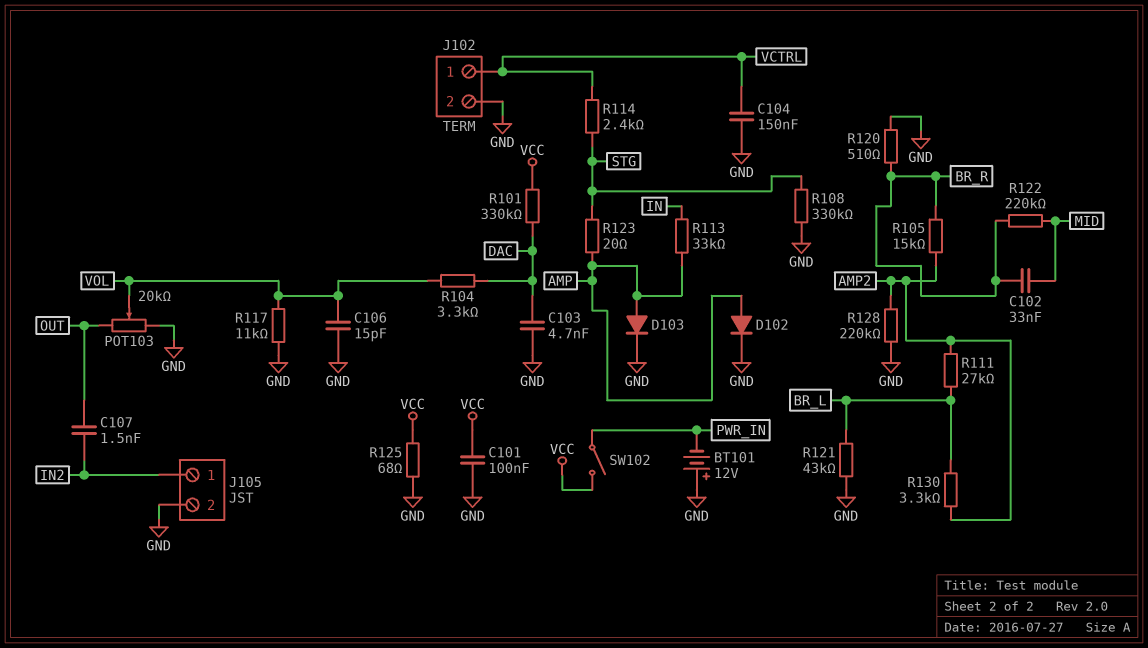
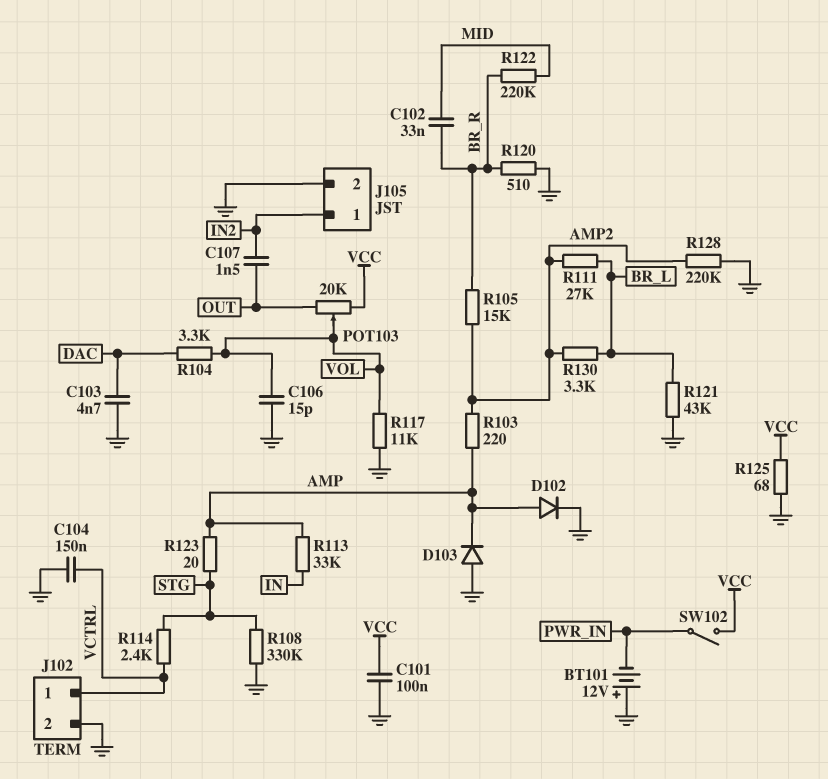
D103: diode (A AMP, K GND) -> diode (A GND, K AMP)
POT103: 20k (GND, OUT, wiper VOL) -> 20k (OUT, VCC, wiper VOL)
R101: 330k (DAC, VCC) -> none
R103: none -> 220 (AMP, AMP2)

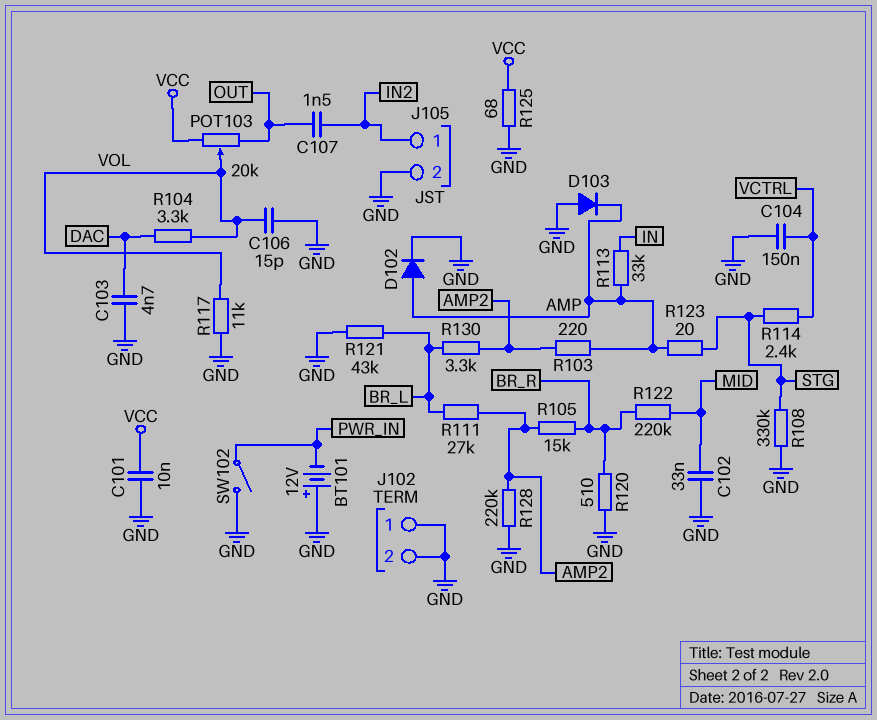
C101: 100nF (GND, VCC) -> 10nF (GND, VCC)
C102: 33nF (BR_R, MID) -> 33nF (GND, MID)
J102 pin 1: VCTRL -> GND
SW102: switch (PWR_IN, VCC) -> switch (GND, PWR_IN)

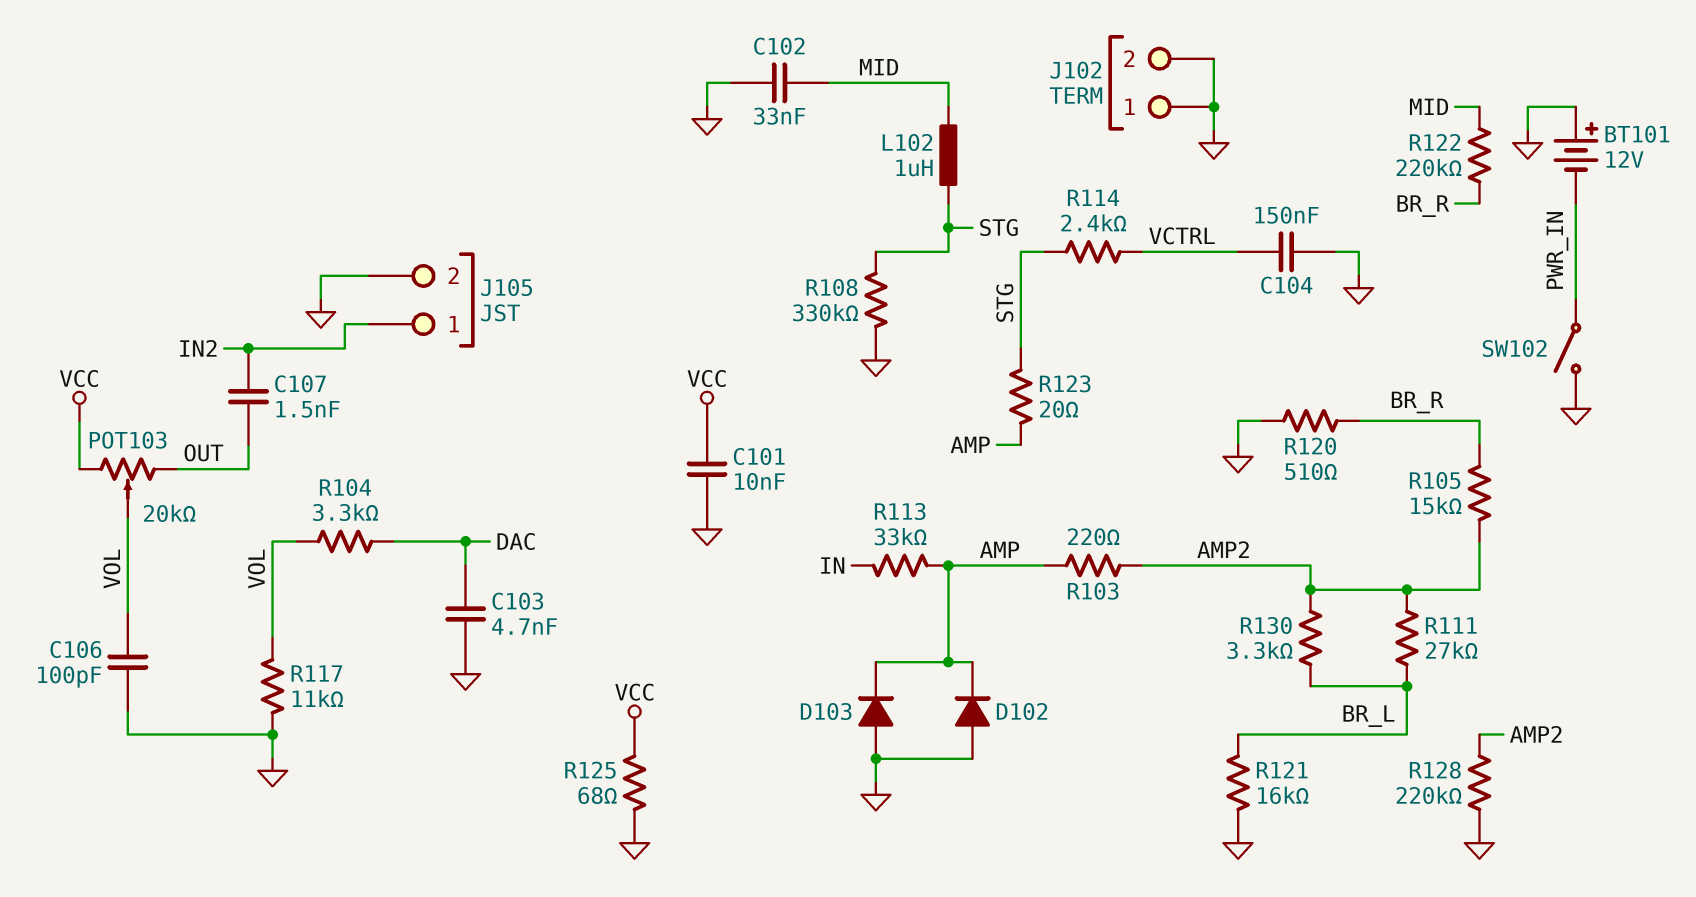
C106: 15pF (GND, VOL) -> 100pF (GND, VOL)
D102: diode (A AMP, K GND) -> diode (A GND, K AMP)
L102: none -> 1uH (MID, STG)
R121: 43k (BR_L, GND) -> 16k (BR_L, GND)

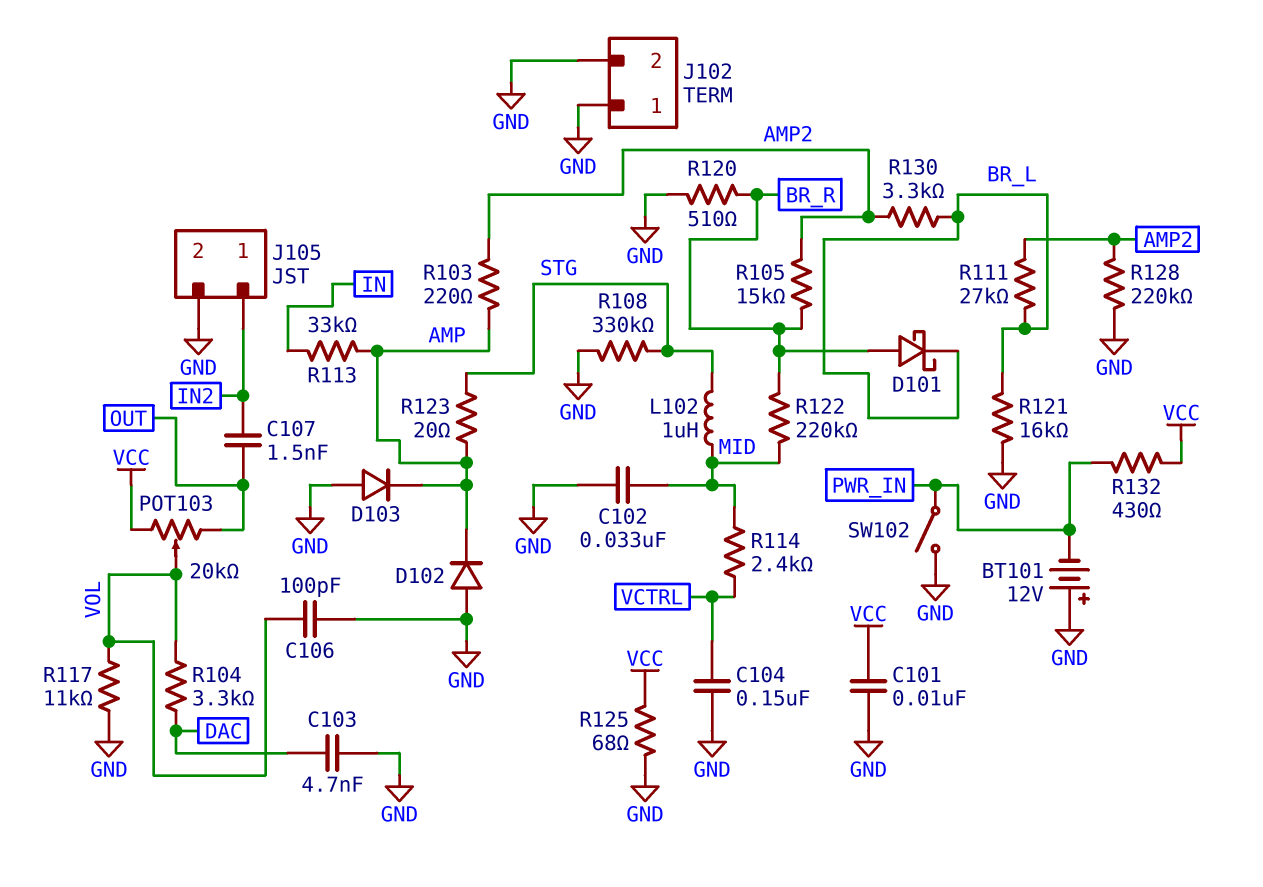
D101: none -> schottky (A BR_R, K BR_L)
R114: 2.4k (STG, VCTRL) -> 2.4k (MID, VCTRL)
R132: none -> 430 (PWR_IN, VCC)

